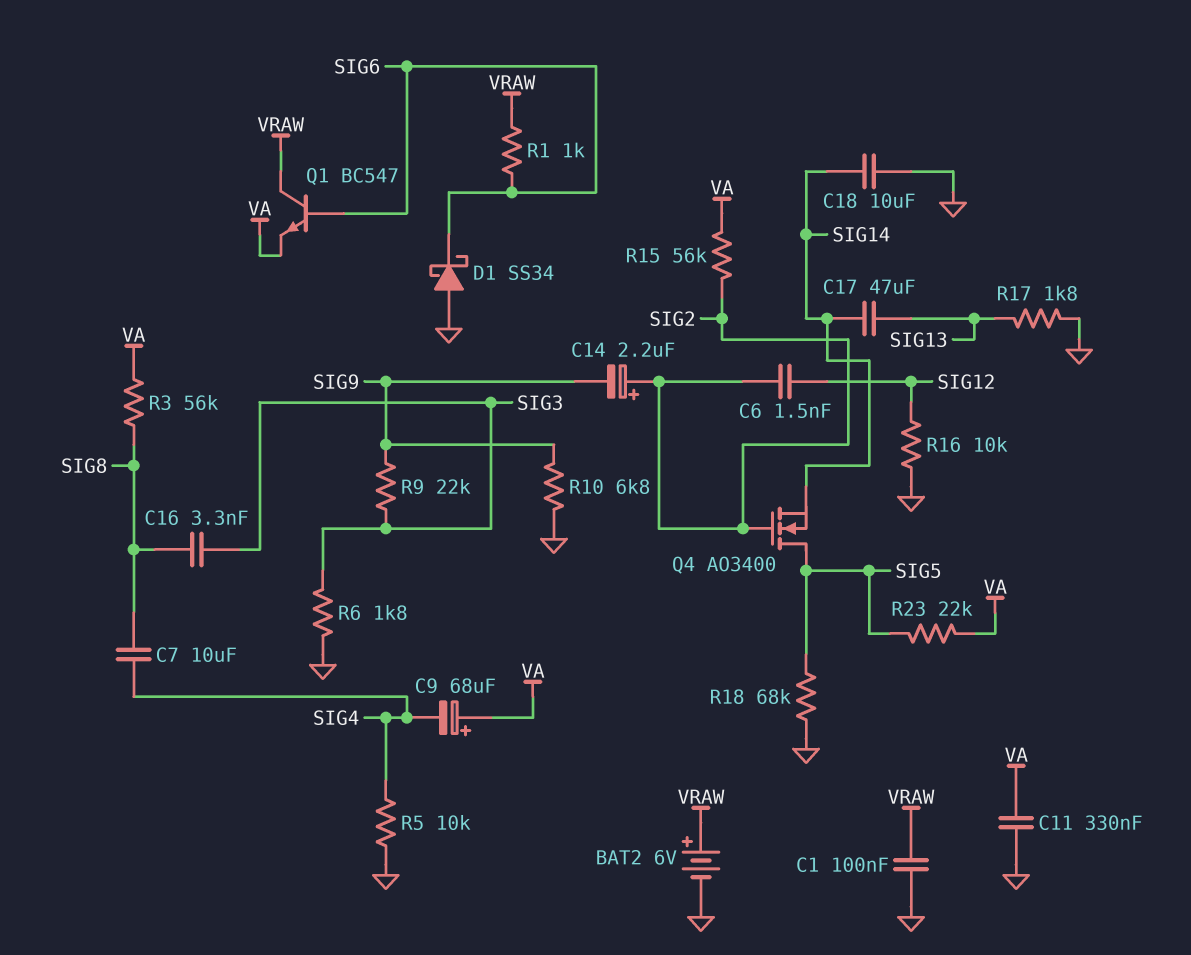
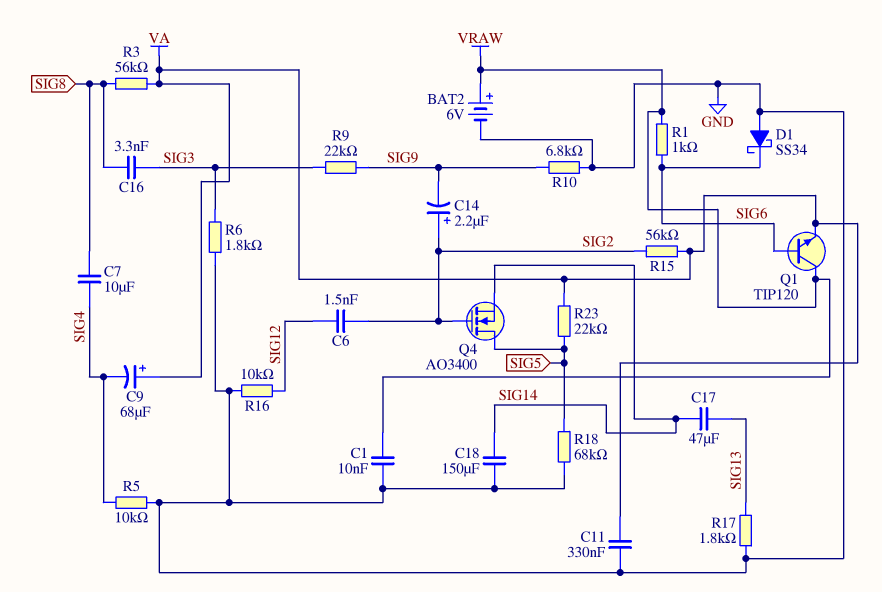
C1: 100nF (GND, VRAW) -> 10nF (GND, VRAW)
C18: 10uF (GND, SIG14) -> 150uF (GND, SIG14)
Q1: NPN BC547 (B SIG6, C VRAW, E VA) -> NPN TIP120 (B SIG6, C VRAW, E VA)

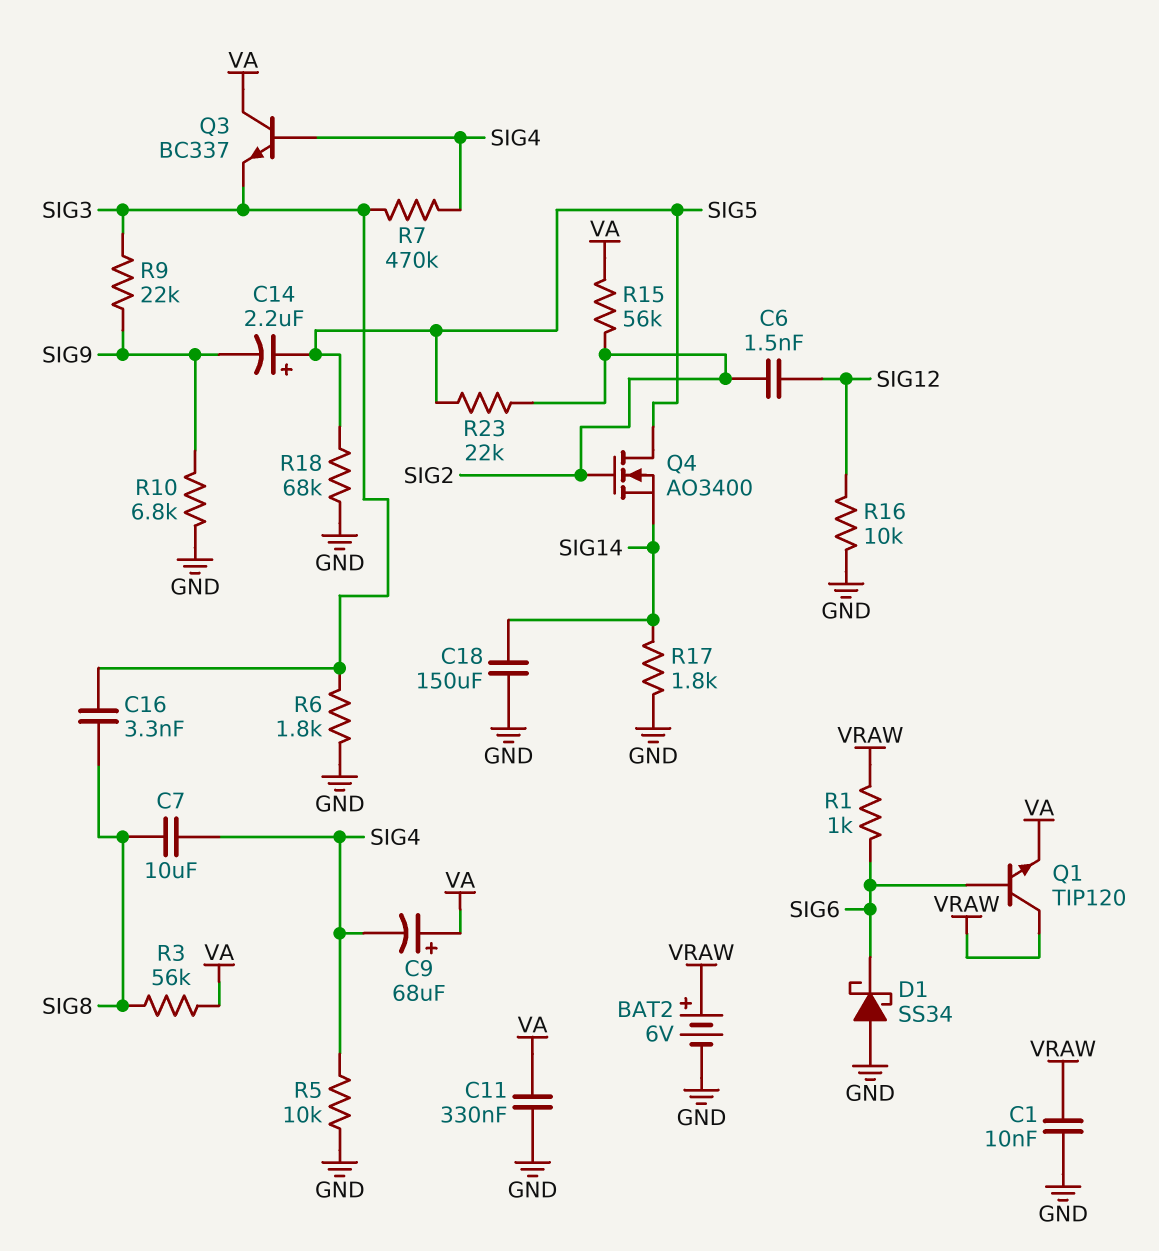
C14: 2.2uF (plus SIG2, minus SIG9) -> 2.2uF (plus SIG5, minus SIG9)
C17: 47uF (SIG13, SIG14) -> none
Q3: none -> NPN BC337 (B SIG4, C VA, E SIG3)
R7: none -> 470k (SIG3, SIG4)
R17: 1.8k (GND, SIG13) -> 1.8k (GND, SIG14)
R23: 22k (SIG5, VA) -> 22k (SIG2, SIG5)

